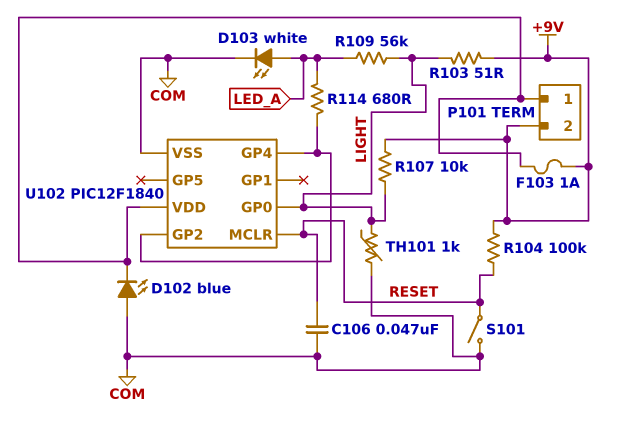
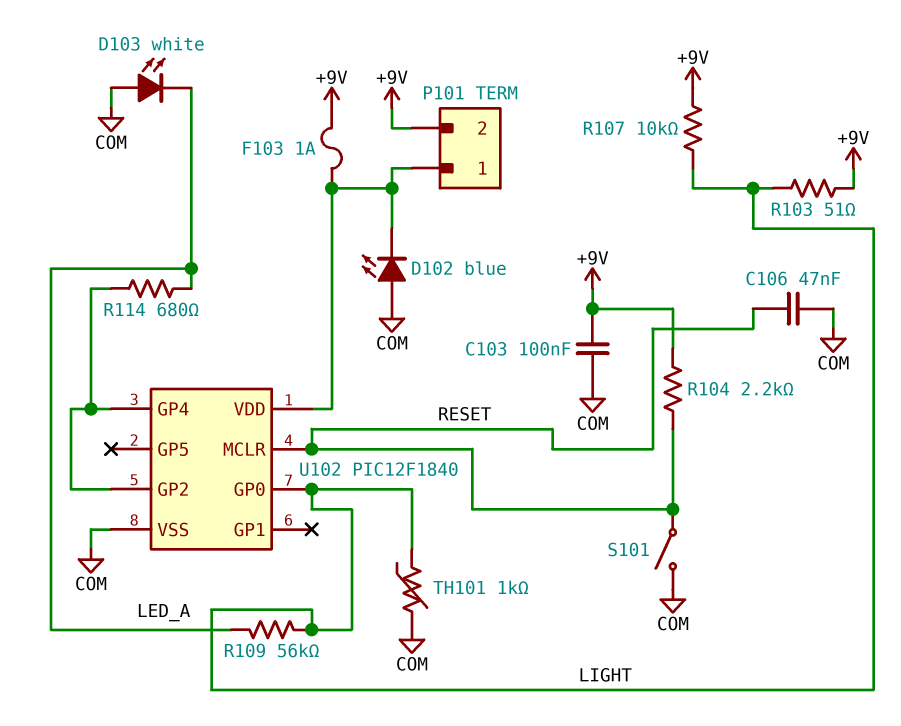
C103: none -> 100nF (+9V, COM)
D103: LED white (A LED_A, K COM) -> LED white (A COM, K LED_A)
R104: 100k (+9V, RESET) -> 2.2k (+9V, RESET)

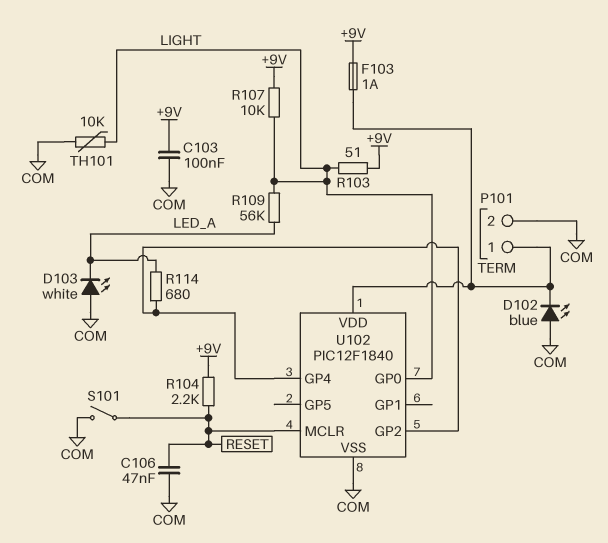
P101 pin 2: +9V -> COM
TH101: 1k (COM, LIGHT) -> 10k (COM, LIGHT)

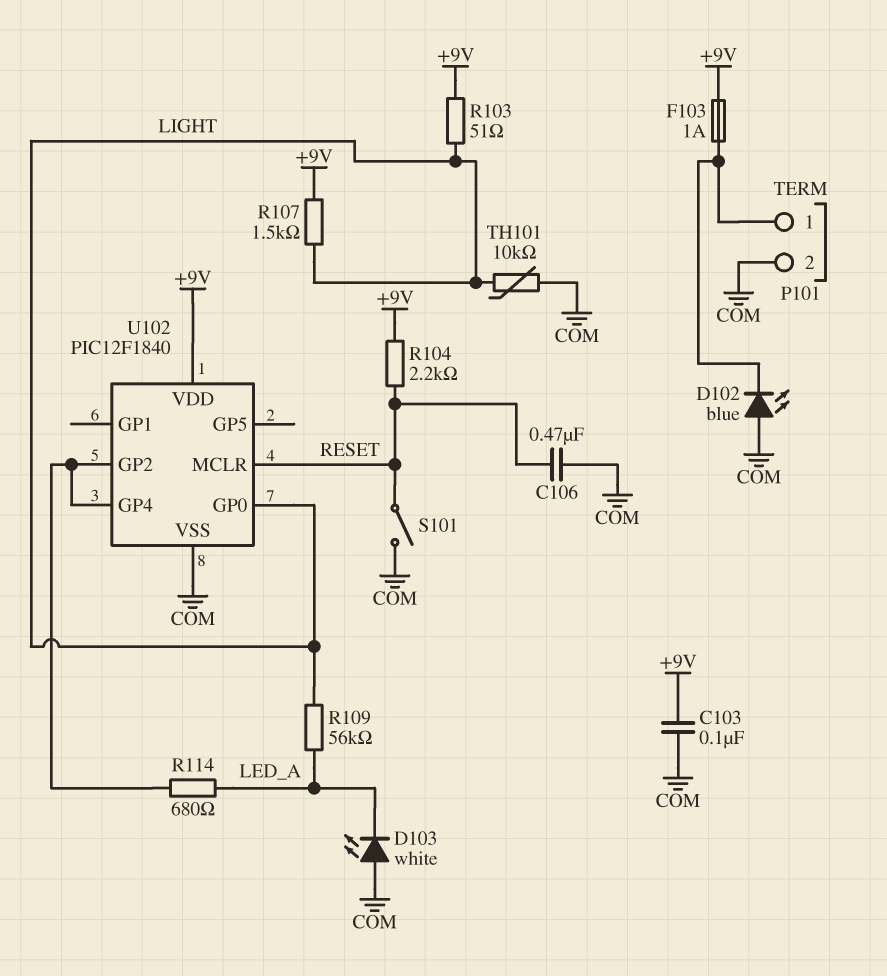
C106: 47nF (COM, RESET) -> 470nF (COM, RESET)
R107: 10k (+9V, LIGHT) -> 1.5k (+9V, LIGHT)
U102 pin VDD: P101/1 -> +9V

